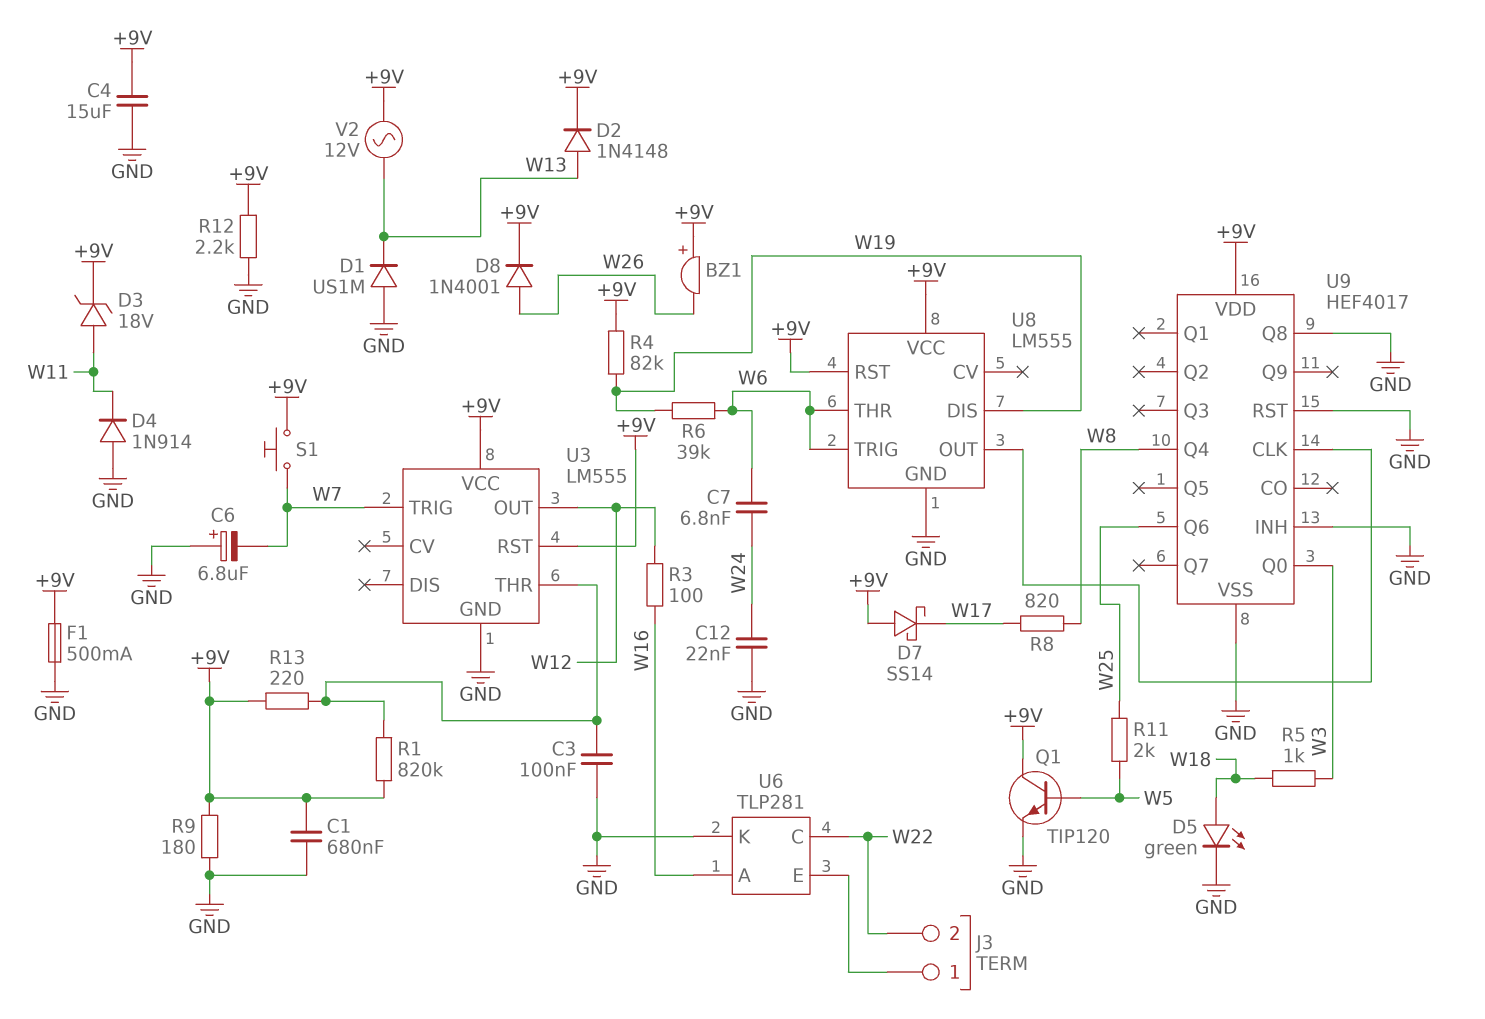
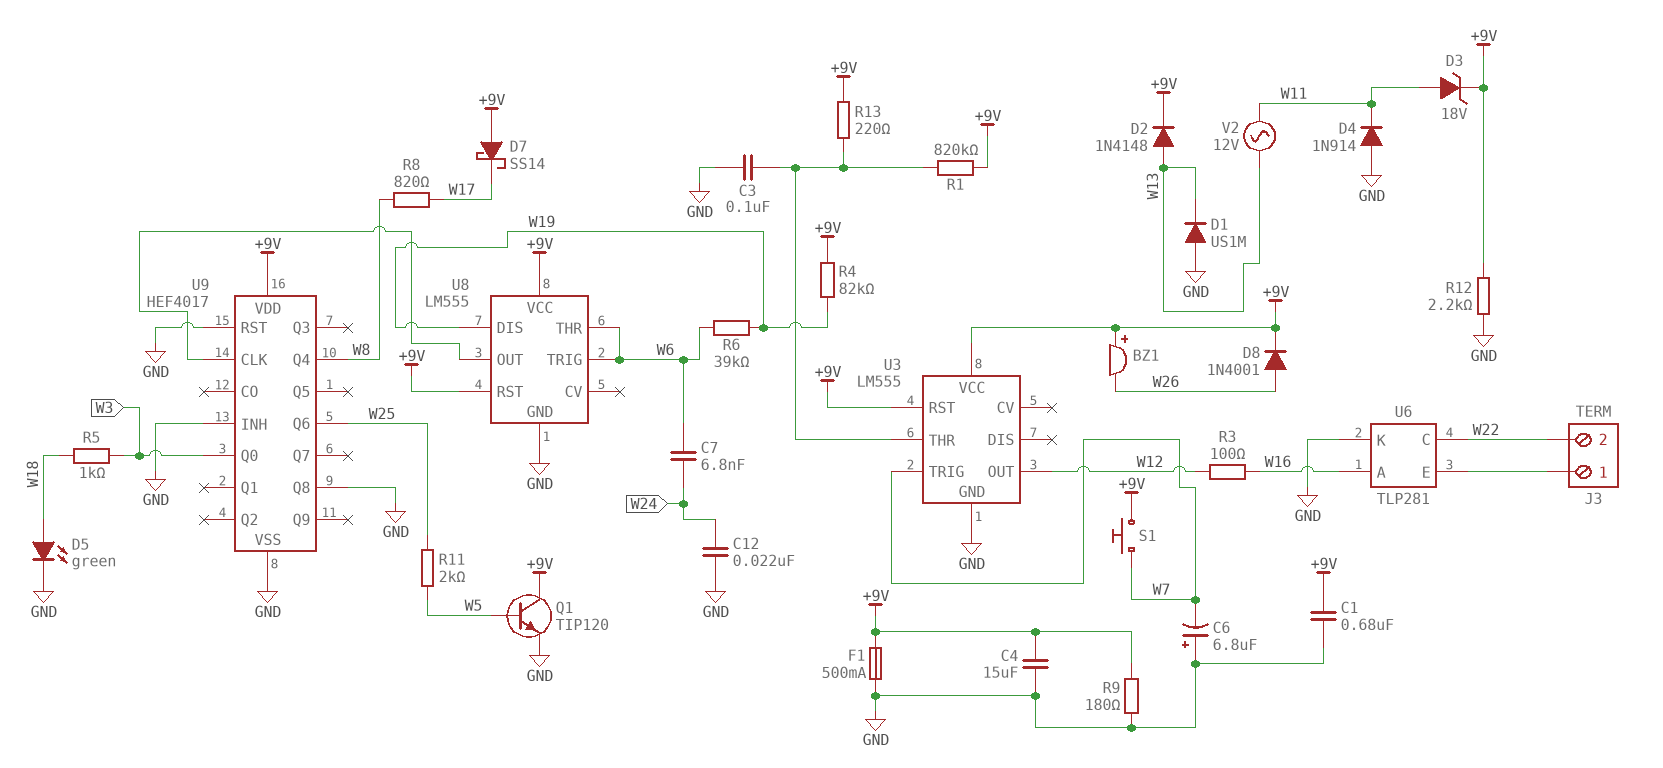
V2: AC 12V (+9V, W13) -> AC 12V (W11, W13)

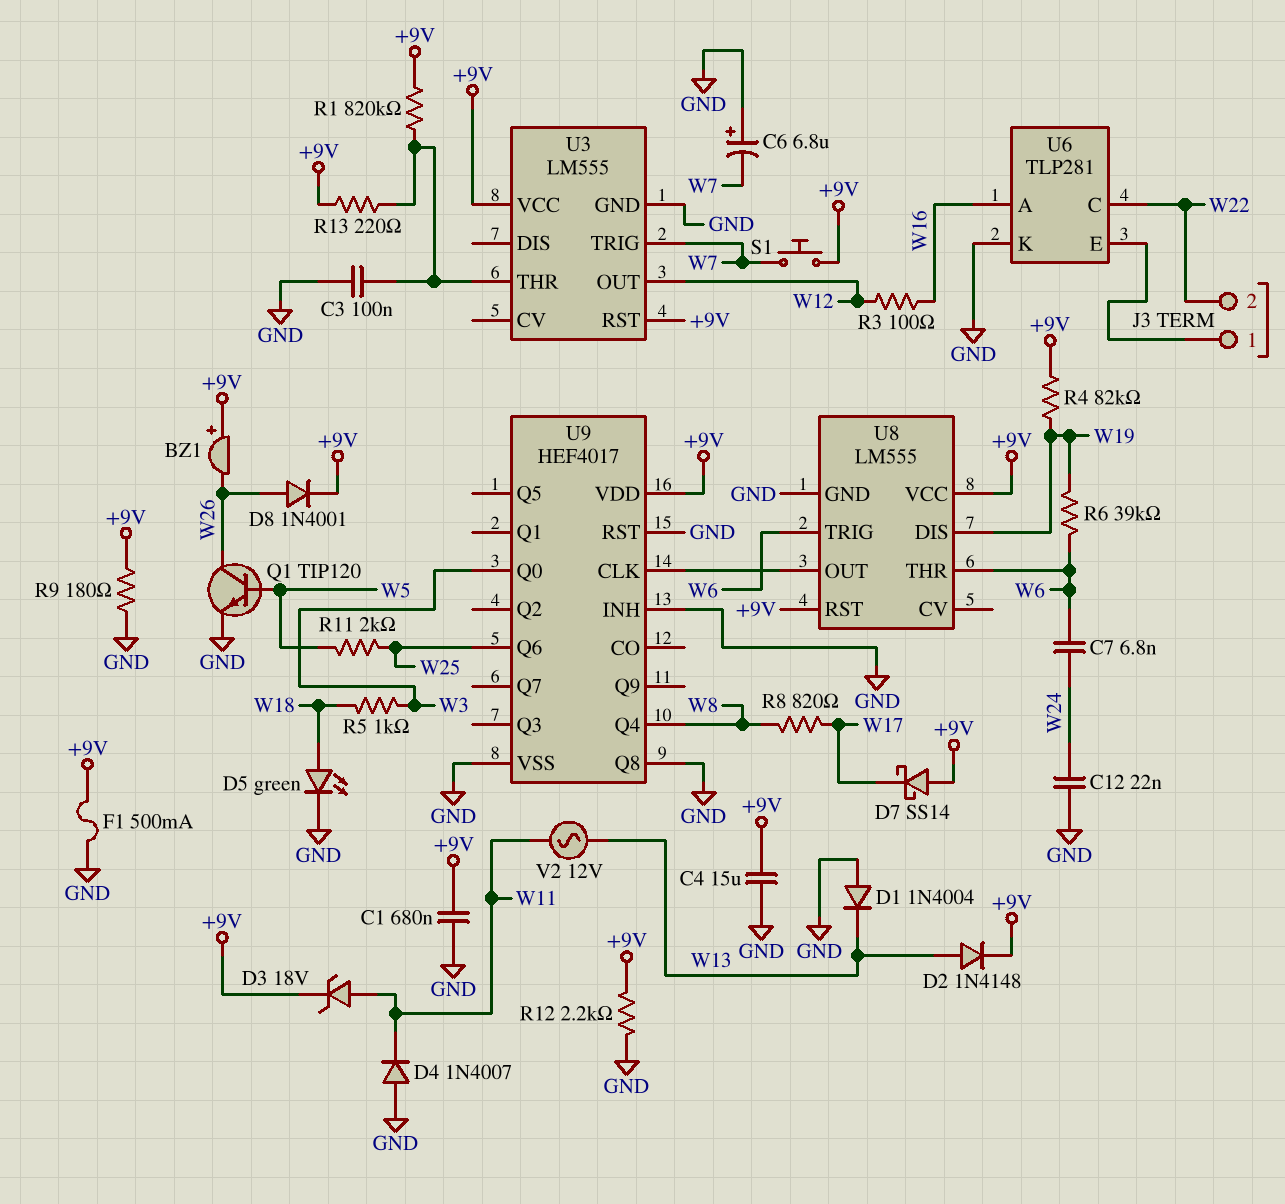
D1: diode US1M (A GND, K W13) -> diode 1N4004 (A GND, K W13)
D4: diode 1N914 (A GND, K W11) -> diode 1N4007 (A GND, K W11)
Q1: NPN TIP120 (B W5, C +9V, E GND) -> NPN TIP120 (B W5, C W26, E GND)

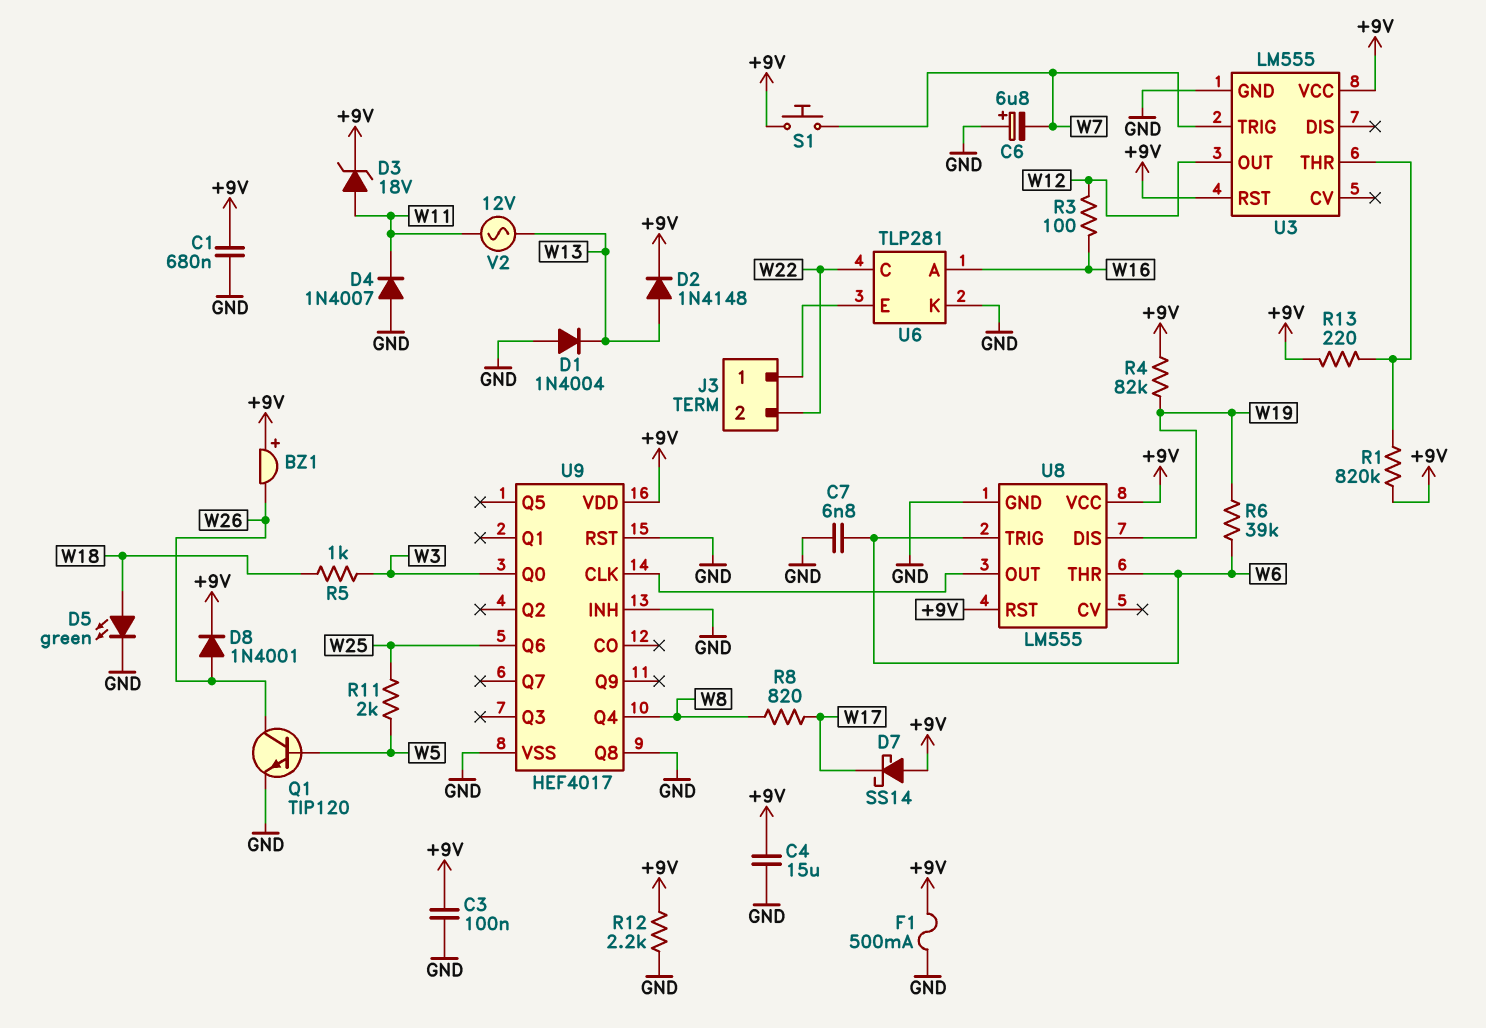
C3: 100nF (GND, U3/THR) -> 100nF (+9V, GND)
C7: 6.8nF (W6, W24) -> 6.8nF (GND, W6)
C12: 22nF (GND, W24) -> none
R9: 180 (+9V, GND) -> none

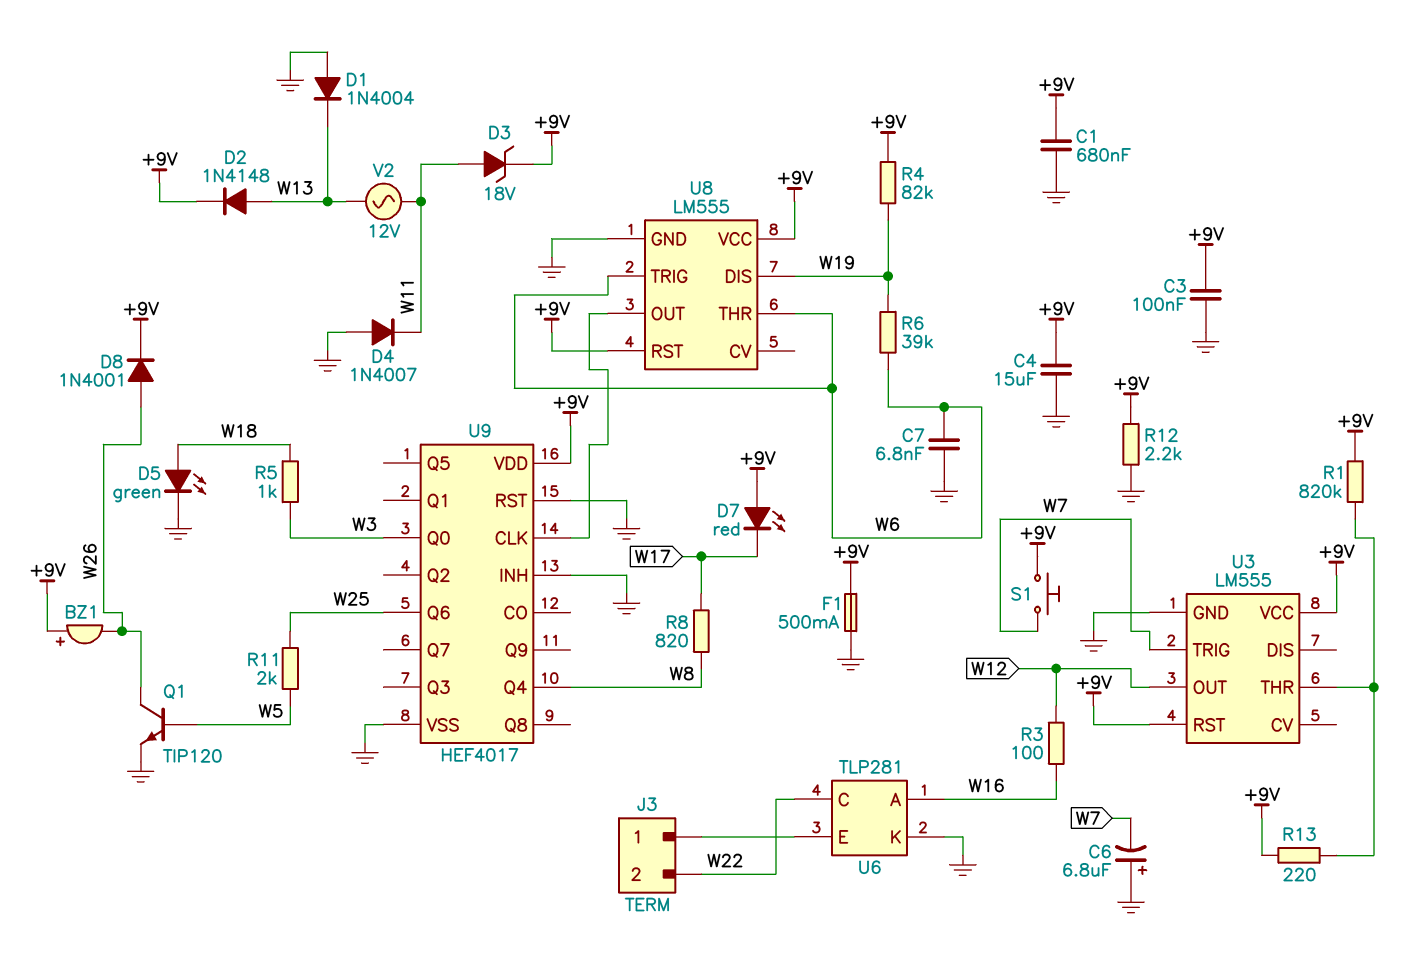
D7: schottky SS14 (A +9V, K W17) -> LED red (A +9V, K W17)
U9 pin Q8: GND -> none

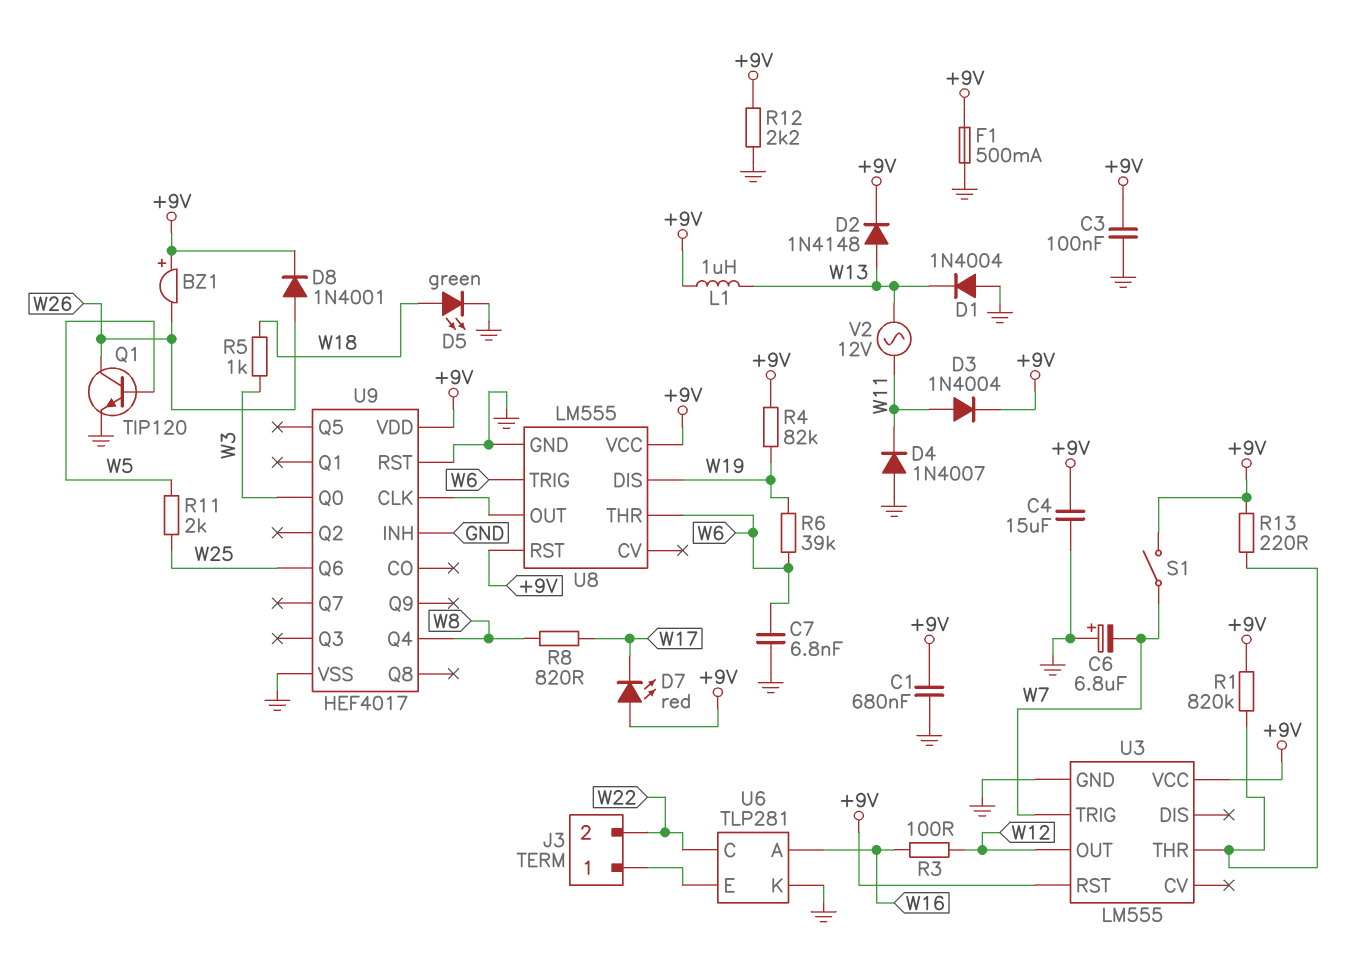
D3: zener 18V (A W11, K +9V) -> diode 1N4004 (A W11, K +9V)
L1: none -> 1uH (+9V, W13)
S1: button (+9V, W7) -> switch (+9V, W7)

